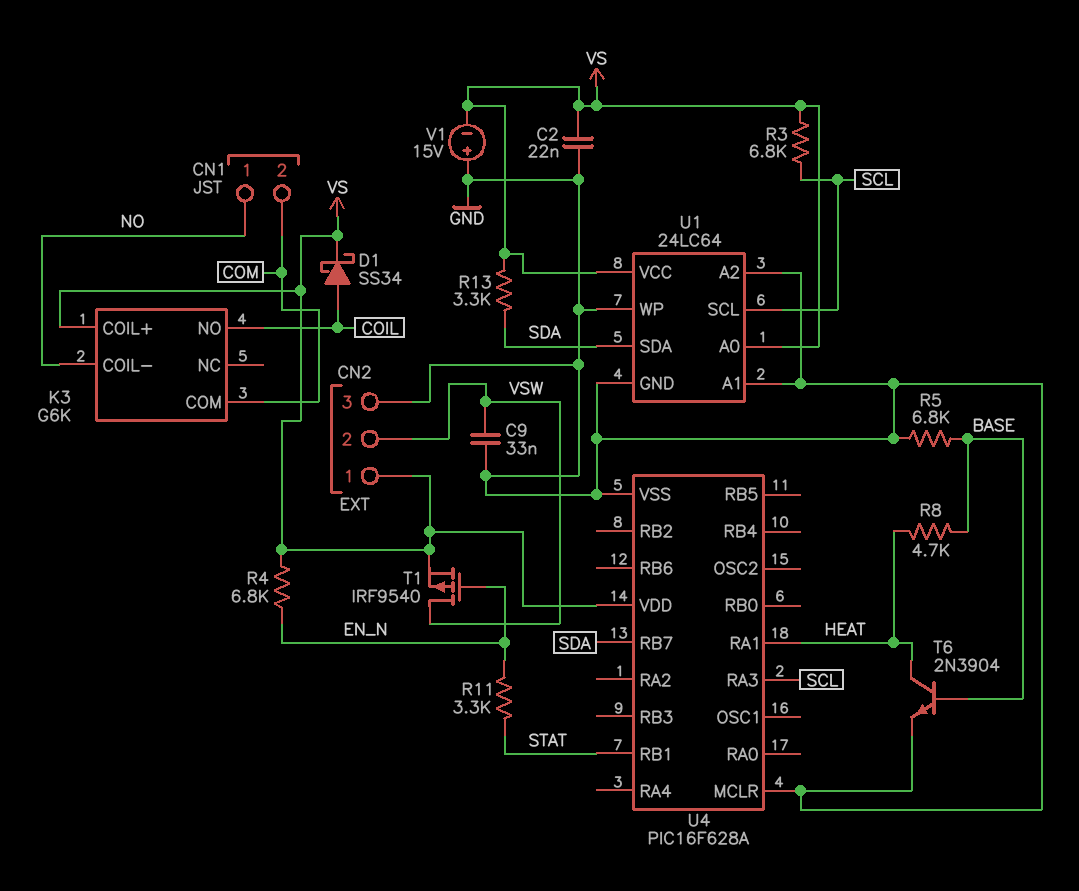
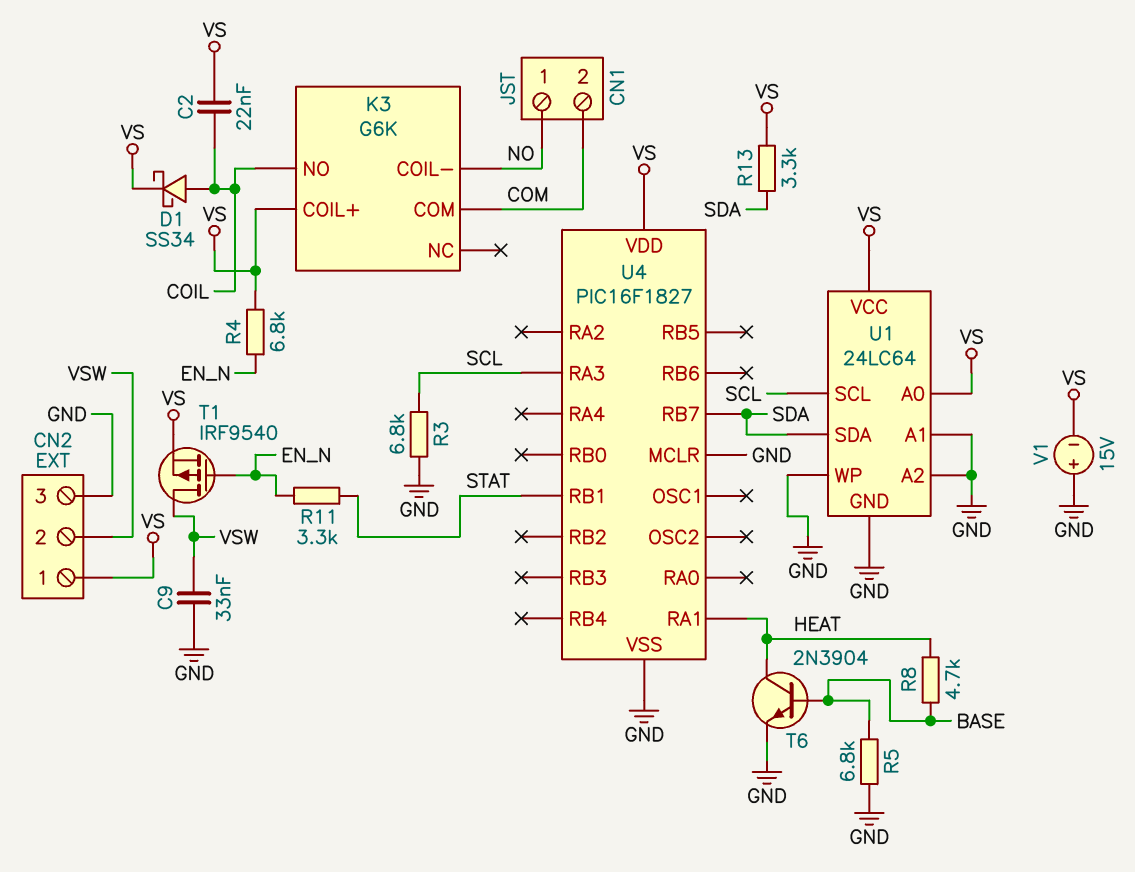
C2: 22nF (GND, VS) -> 22nF (COIL, VS)
R3: 6.8k (SCL, VS) -> 6.8k (GND, SCL)
U4: PIC16F628A -> PIC16F1827

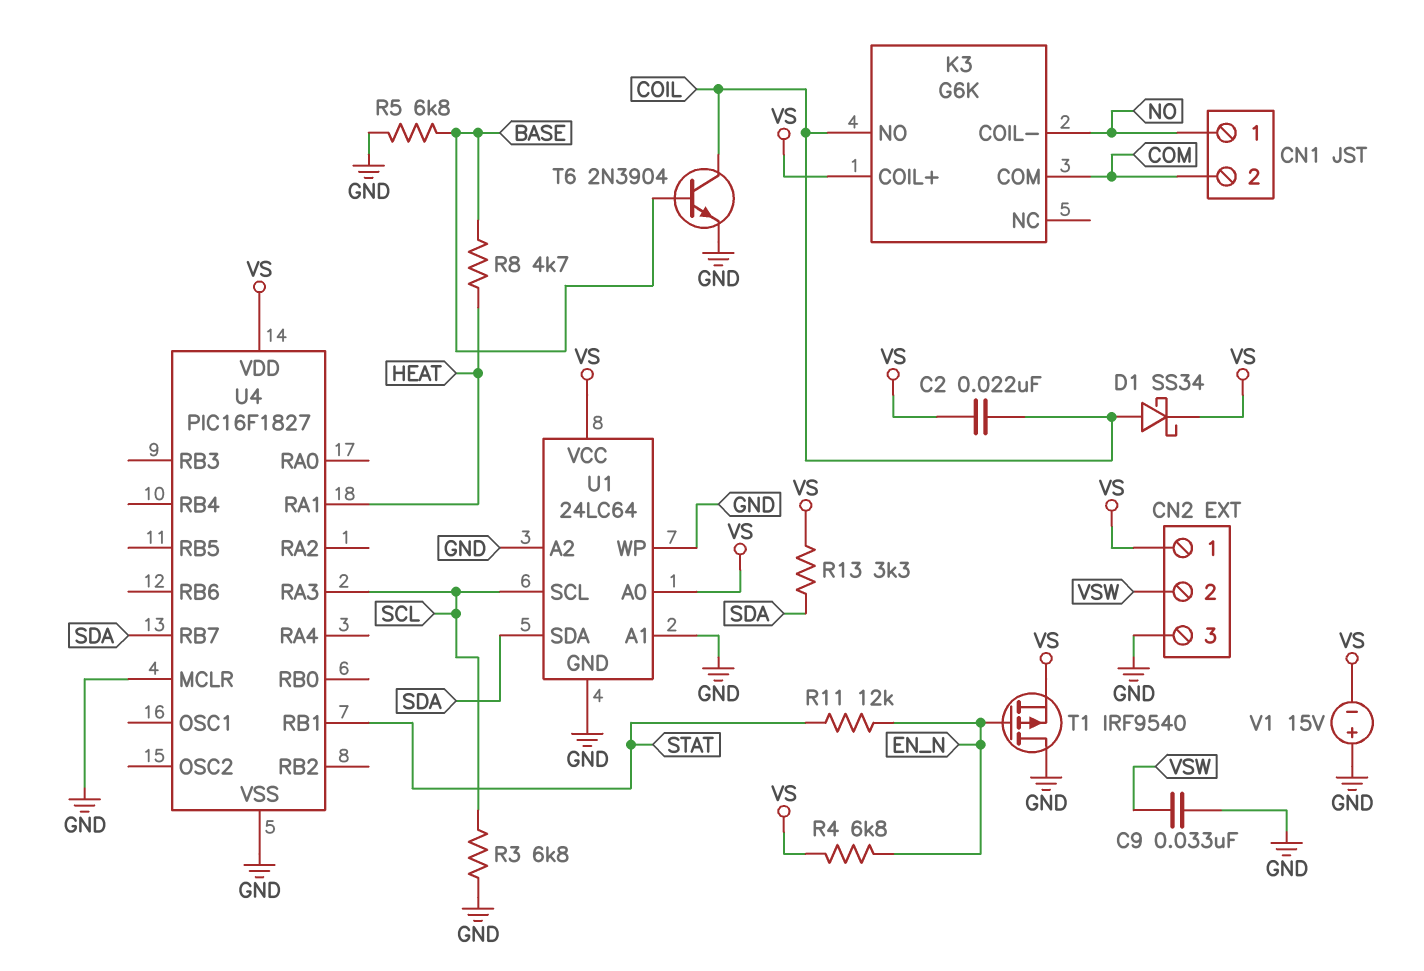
R11: 3.3k (EN_N, STAT) -> 12k (EN_N, STAT)
T1: PMOS IRF9540 (G EN_N, D VSW, S VS) -> PMOS IRF9540 (G EN_N, D GND, S VS)
T6: NPN 2N3904 (B BASE, C HEAT, E GND) -> NPN 2N3904 (B BASE, C COIL, E GND)

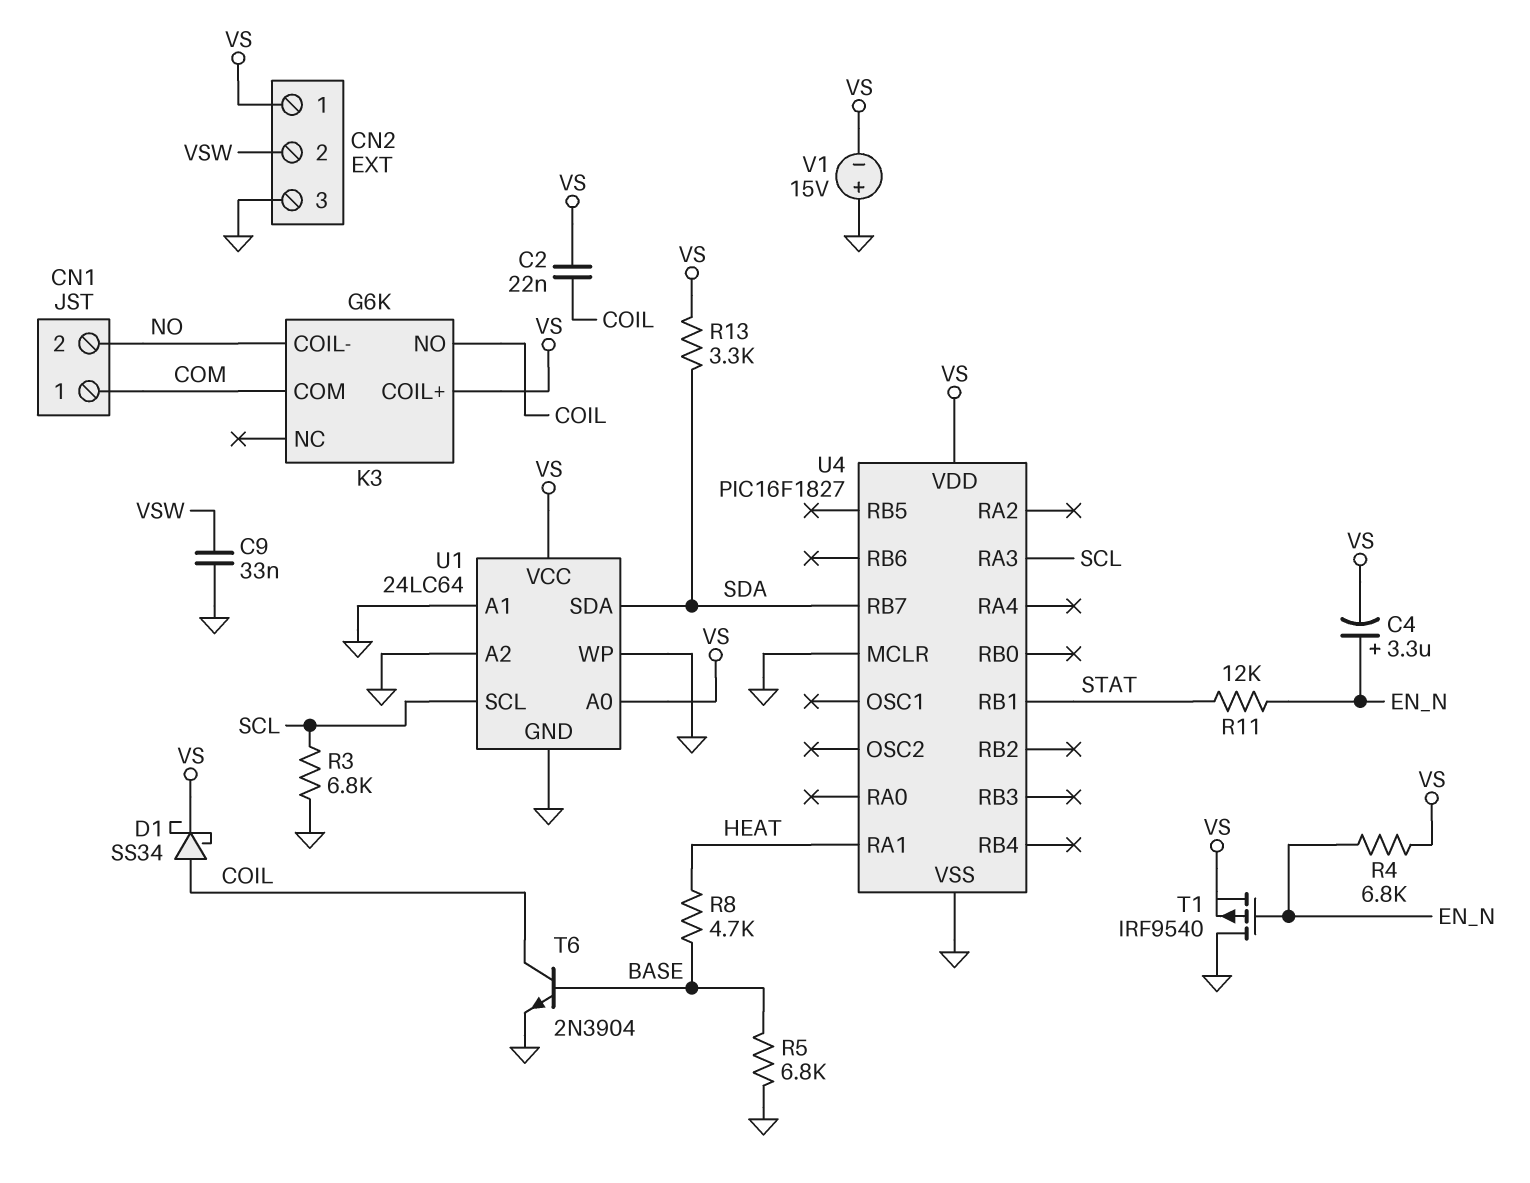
C4: none -> 3.3uF (plus EN_N, minus VS)
CN1 pin 1: NO -> COM
CN1 pin 2: COM -> NO

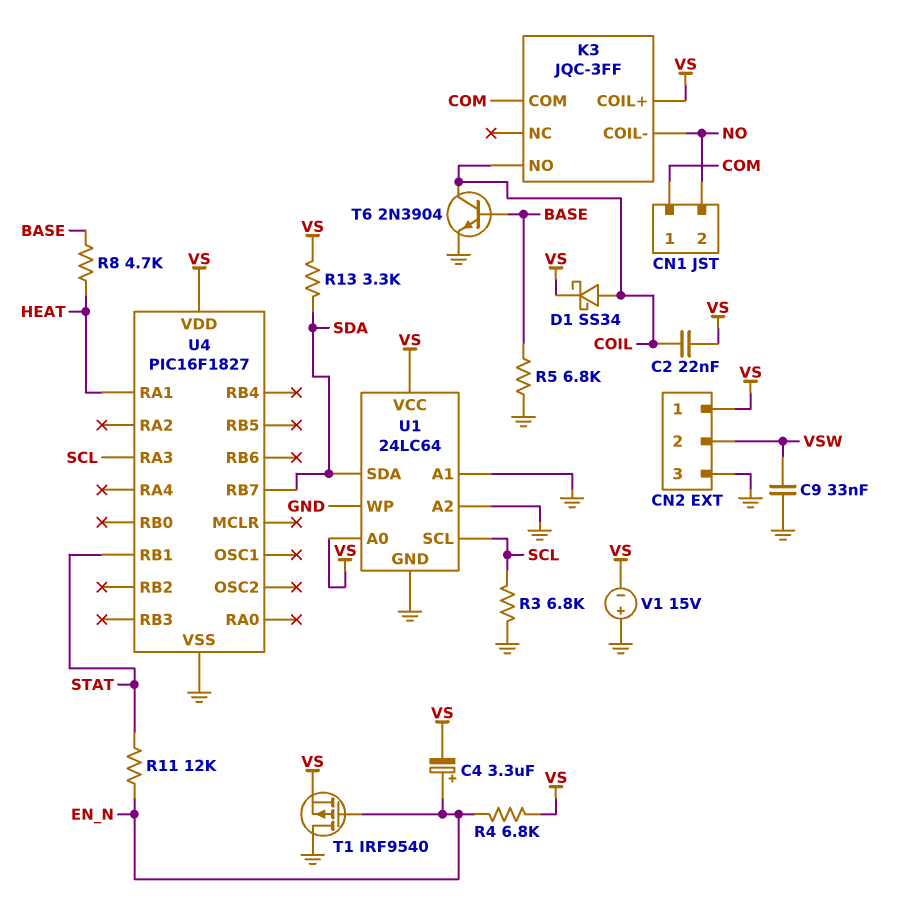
K3: G6K -> JQC-3FF
U4 pin MCLR: GND -> none

